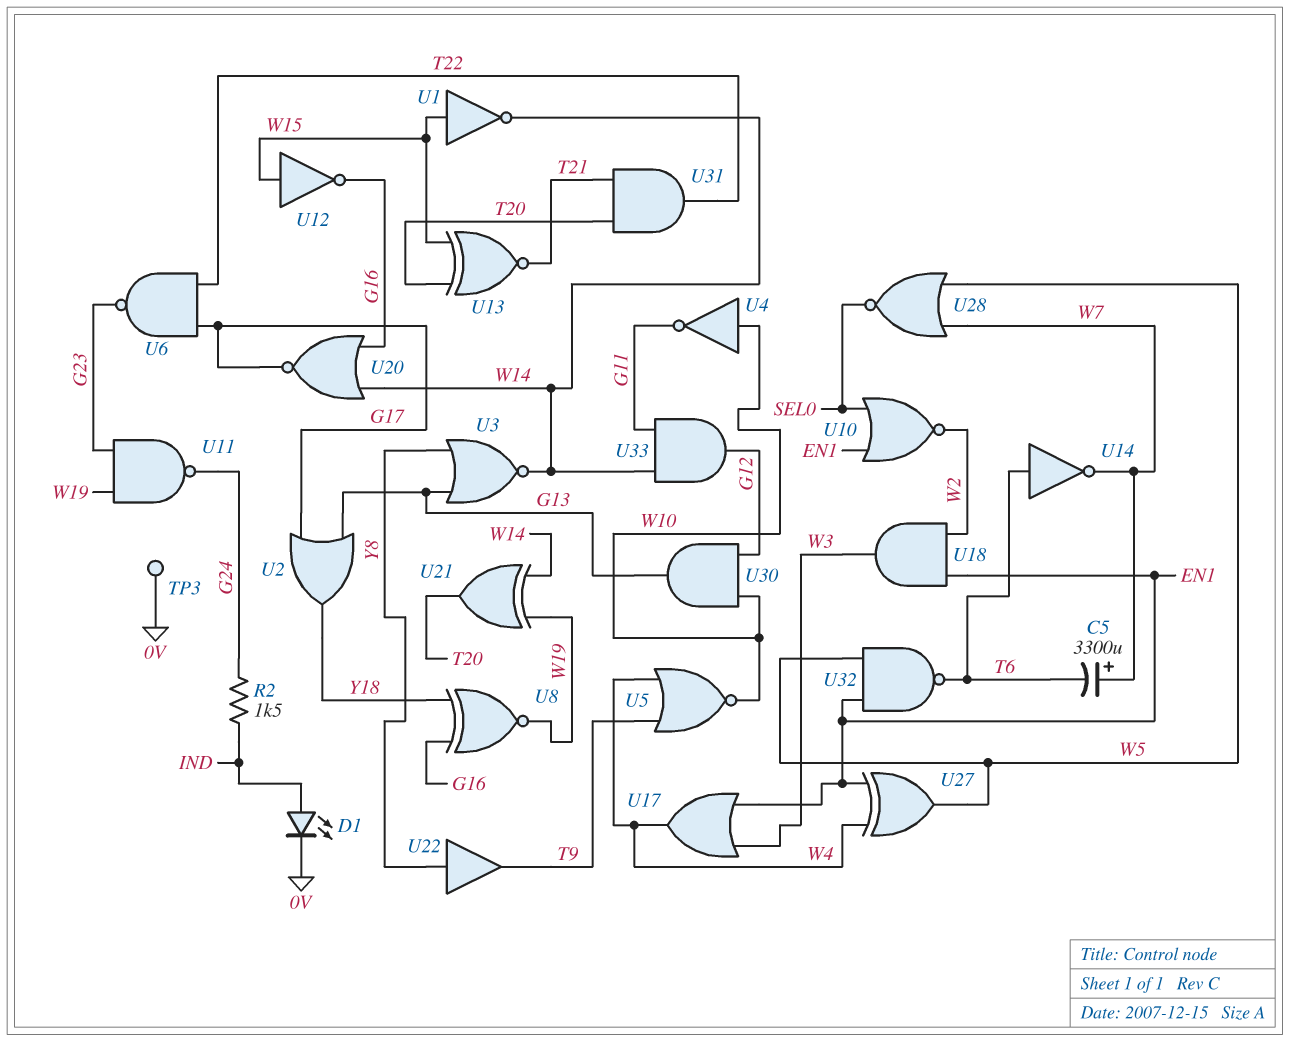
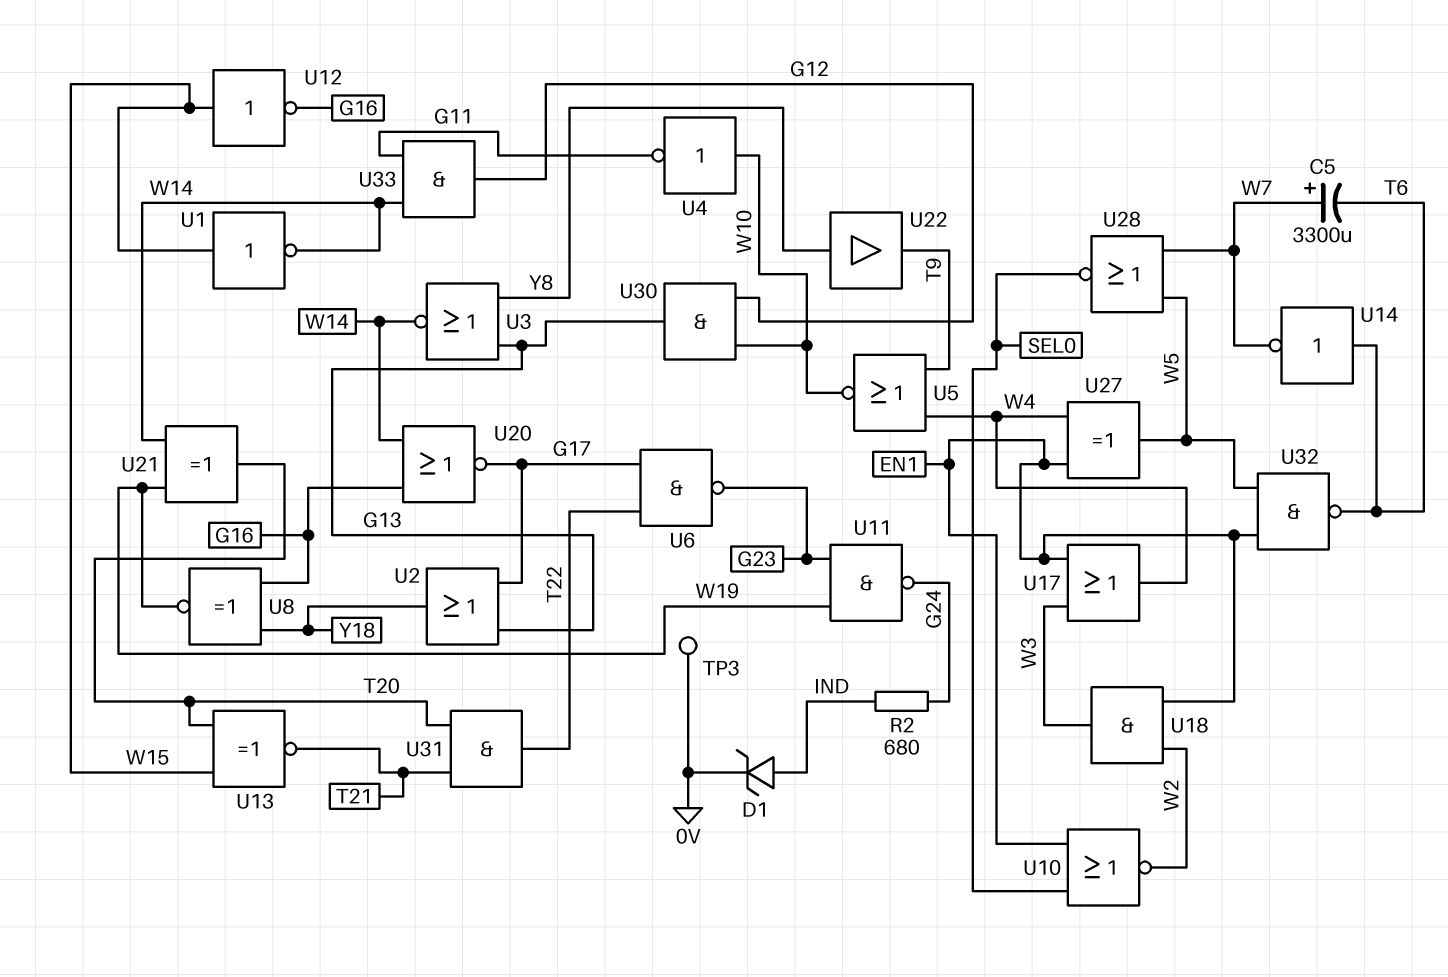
D1: LED (A IND, K 0V) -> zener (A IND, K 0V)
R2: 1.5k (G24, IND) -> 680 (G24, IND)

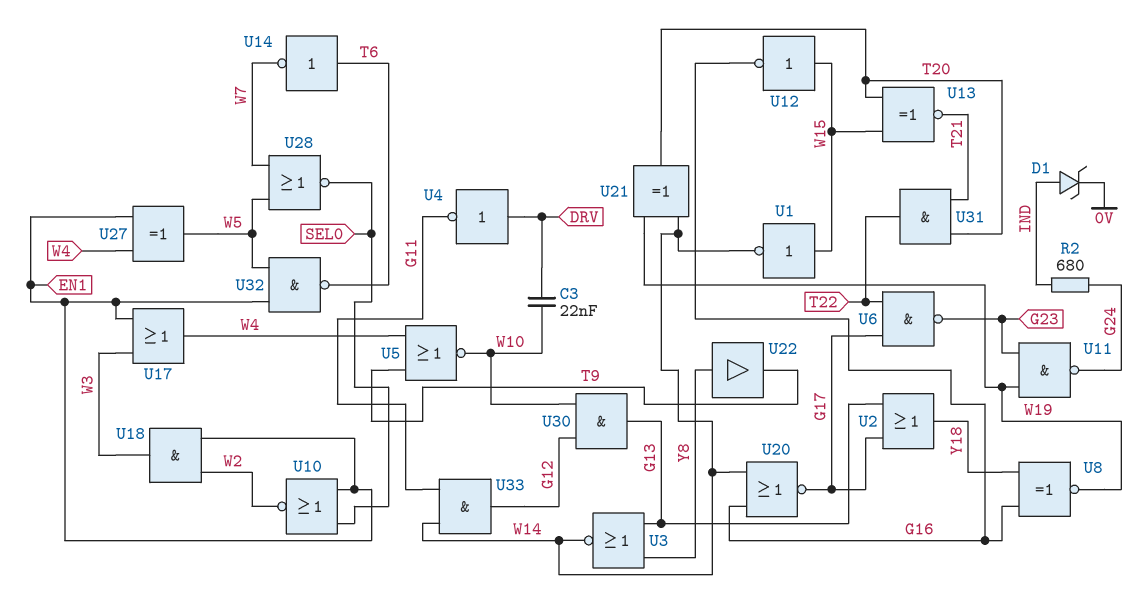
C3: none -> 22nF (DRV, W10)
C5: 3300uF (plus W7, minus T6) -> none
TP3: test point (0V) -> none
U4: NOT (in W10, out G11) -> NOT (in DRV, out G11)

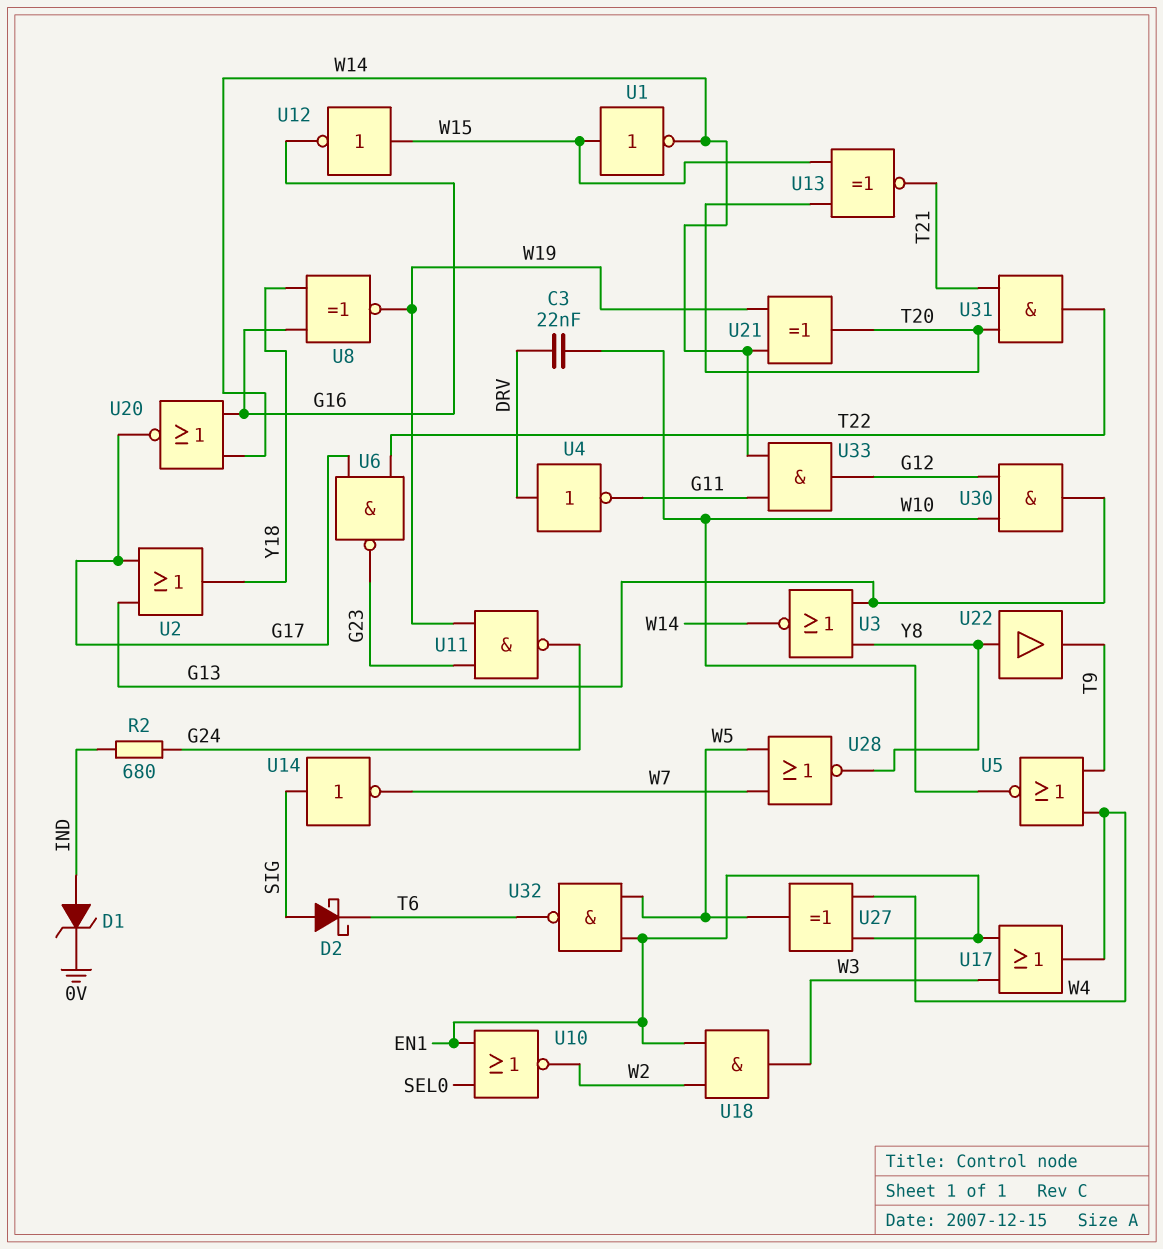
D2: none -> schottky (A SIG, K T6)
U14: NOT (in T6, out W7) -> NOT (in SIG, out W7)
U28: NOR (in W5, in W7, out SEL0) -> NOR (in W5, in W7, out Y8)

